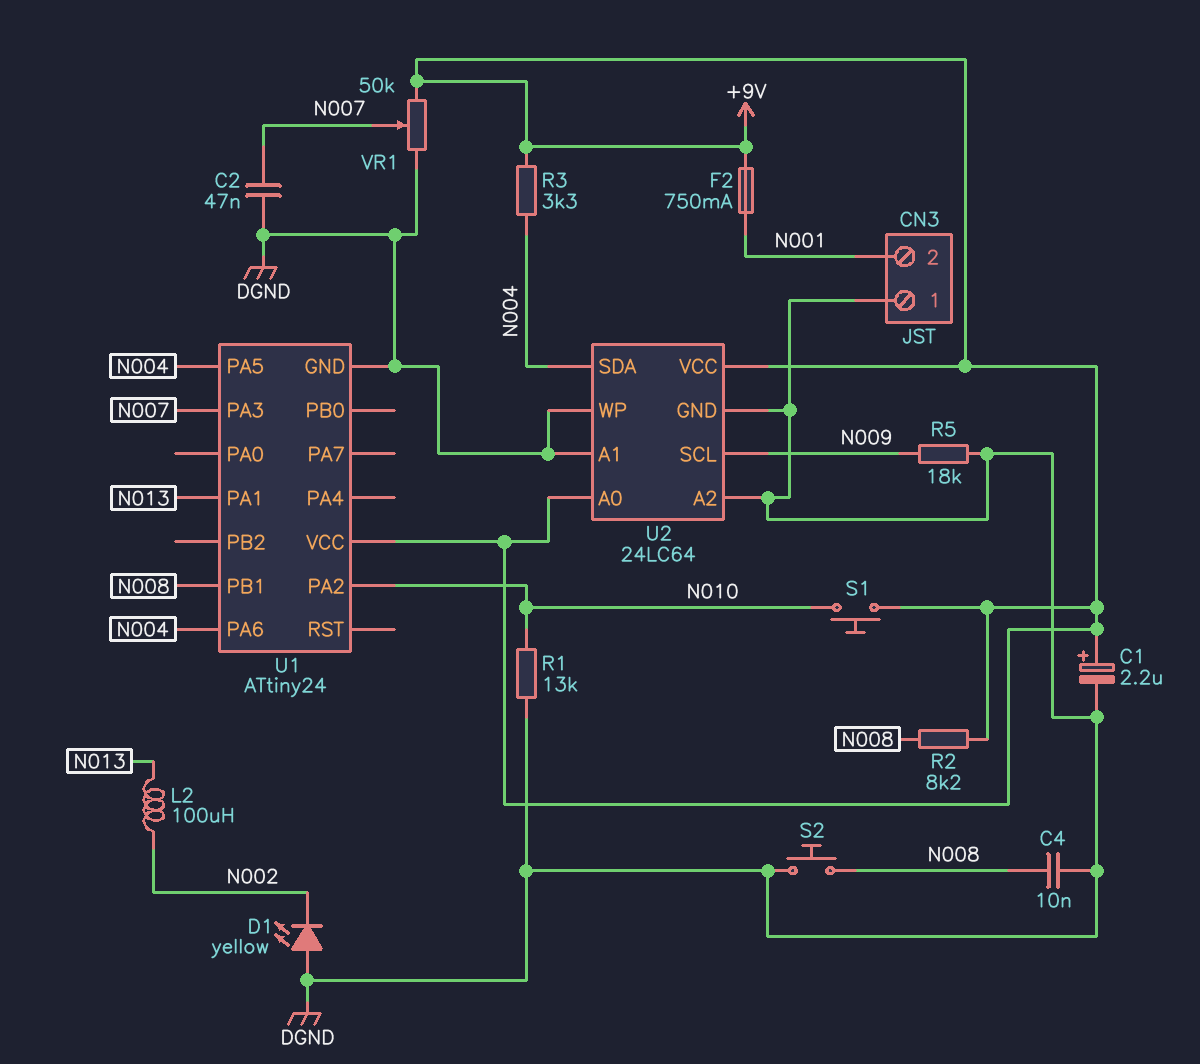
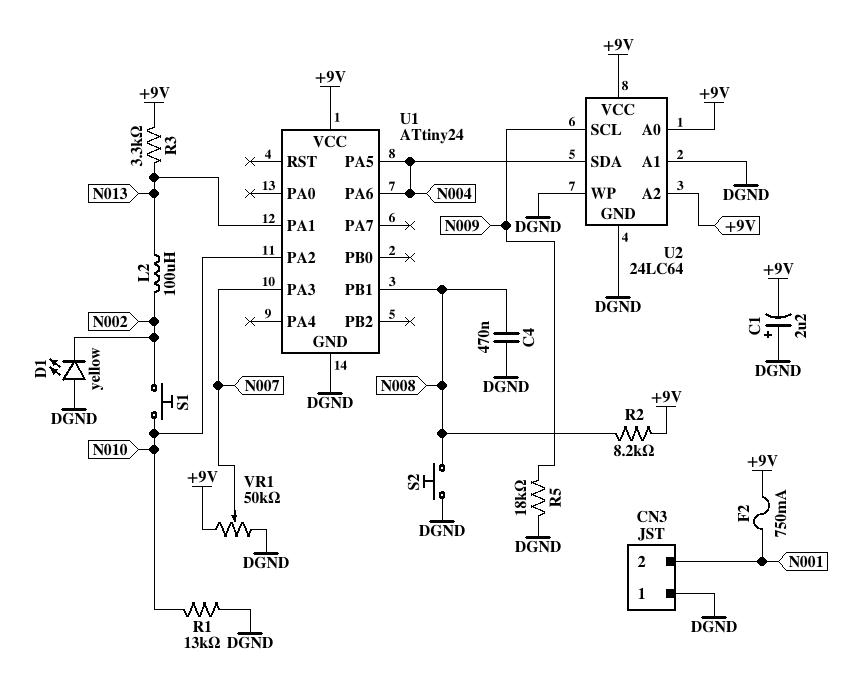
C1: 2.2uF (plus +9V, minus DGND) -> 2.2uF (plus DGND, minus +9V)
C2: 47nF (DGND, N007) -> none
C4: 10nF (DGND, N008) -> 470nF (DGND, N008)
R3: 3.3k (+9V, N004) -> 3.3k (+9V, N013)
S1: button (+9V, N010) -> button (N002, N010)
U2 pin A2: DGND -> +9V

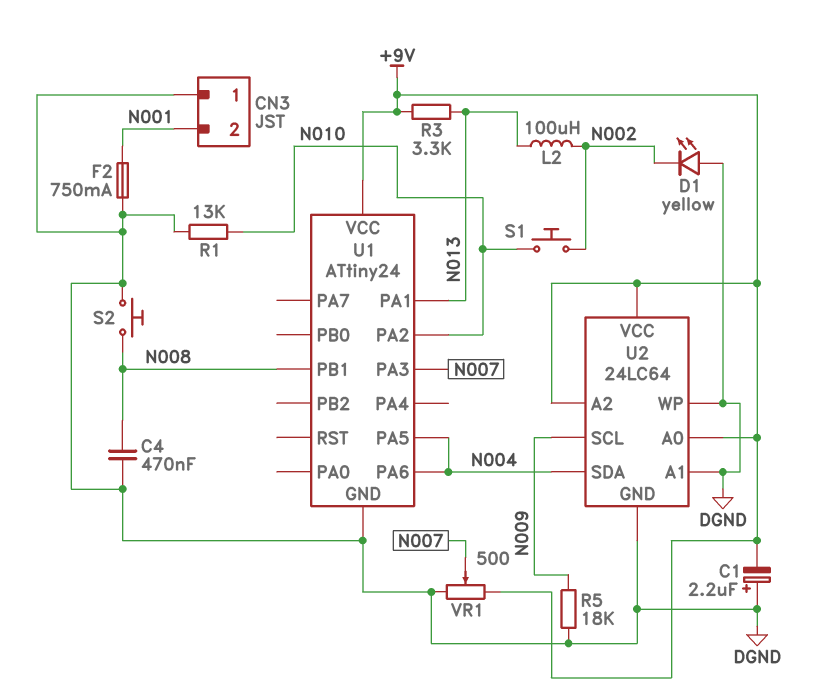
F2: 750mA (+9V, N001) -> 750mA (DGND, N001)
R2: 8.2k (+9V, N008) -> none
VR1: 50k (+9V, DGND, wiper N007) -> 500 (+9V, DGND, wiper N007)

